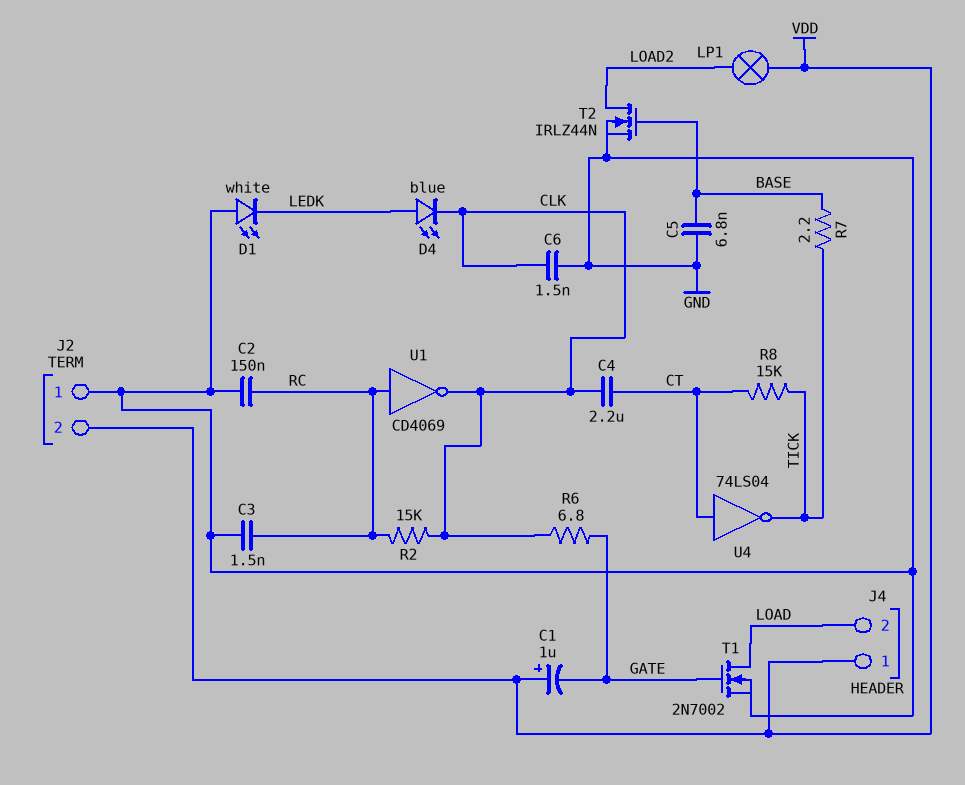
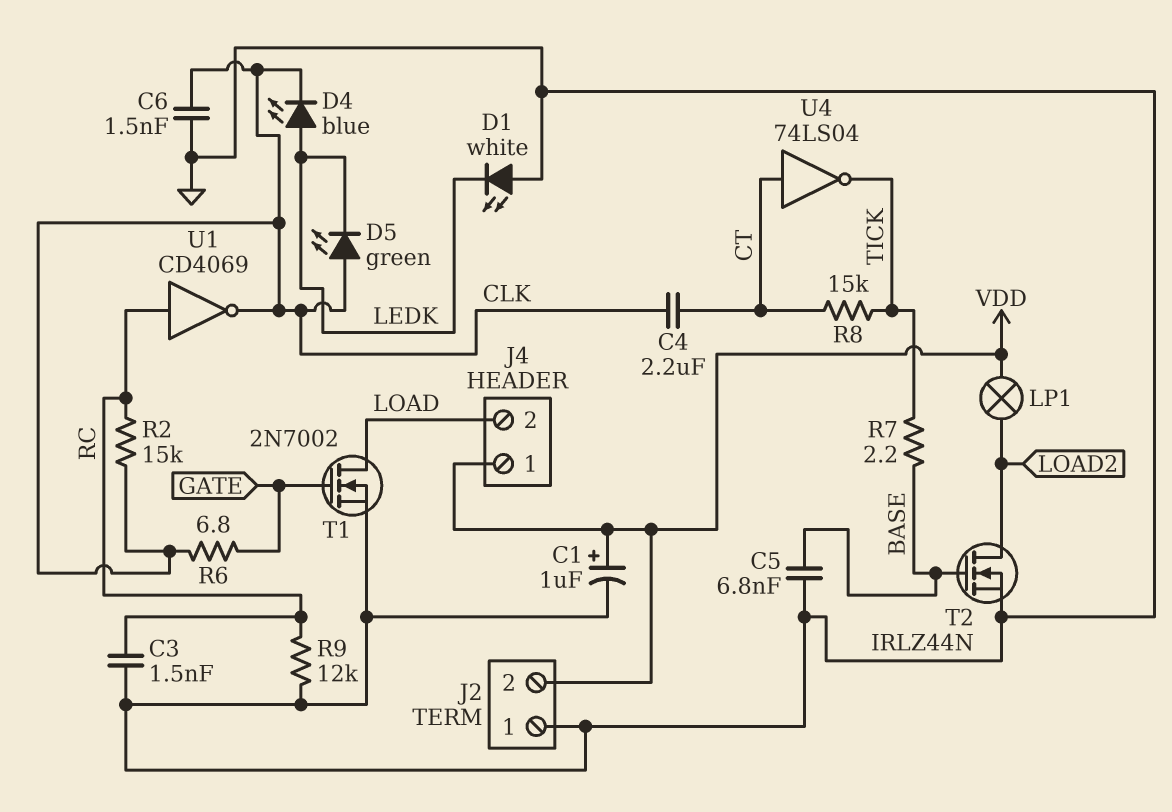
C1: 1uF (plus VDD, minus GATE) -> 1uF (plus VDD, minus GND)
C2: 150nF (GND, RC) -> none
D5: none -> LED green (A CLK, K LEDK)
R9: none -> 12k (GND, RC)

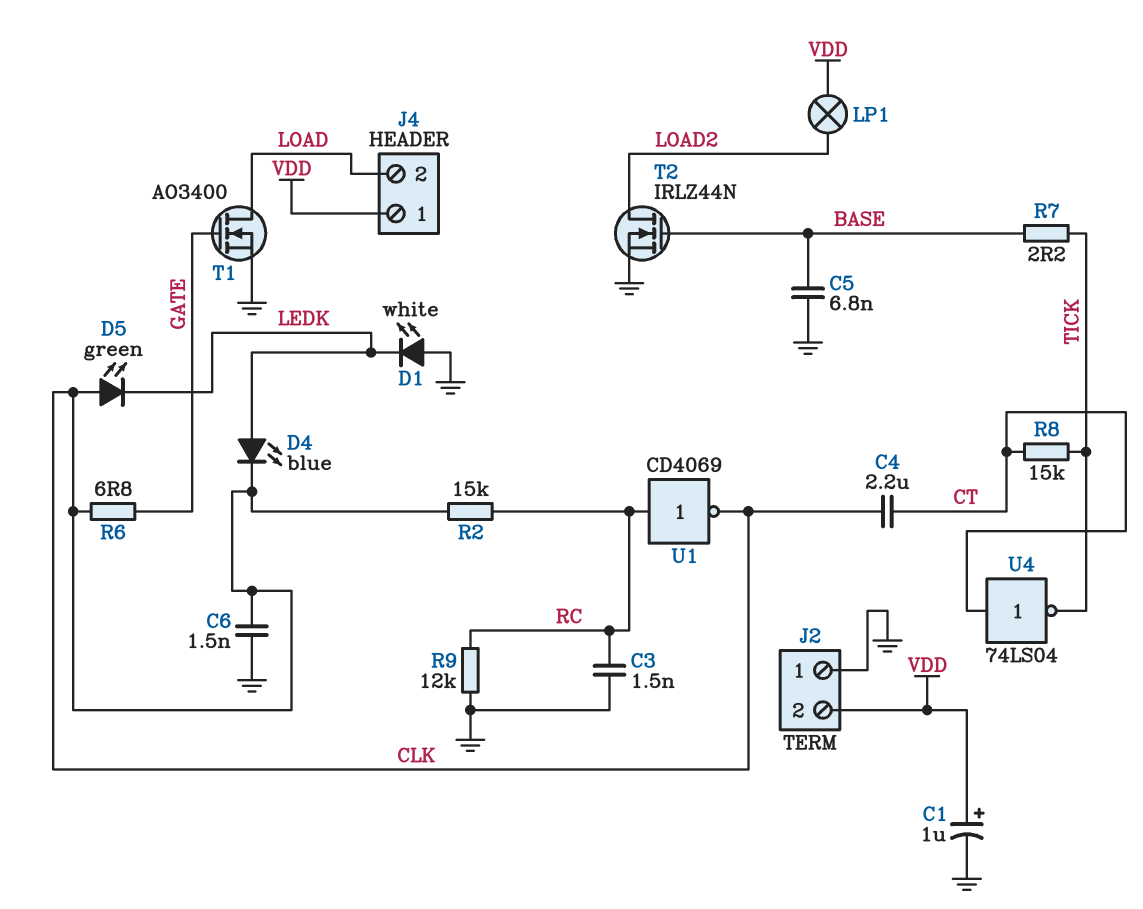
T1: NMOS 2N7002 (G GATE, D LOAD, S GND) -> NMOS AO3400 (G GATE, D LOAD, S GND)

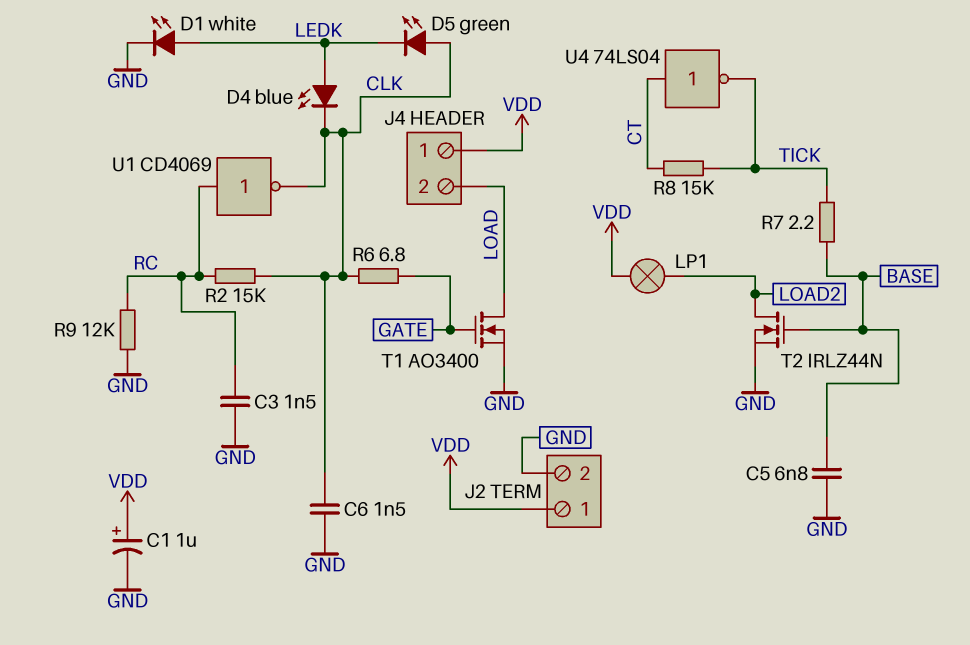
C4: 2.2uF (CLK, CT) -> none
D1: LED white (A GND, K LEDK) -> LED white (A LEDK, K GND)
J2 pin 1: GND -> VDD
J2 pin 2: VDD -> GND

